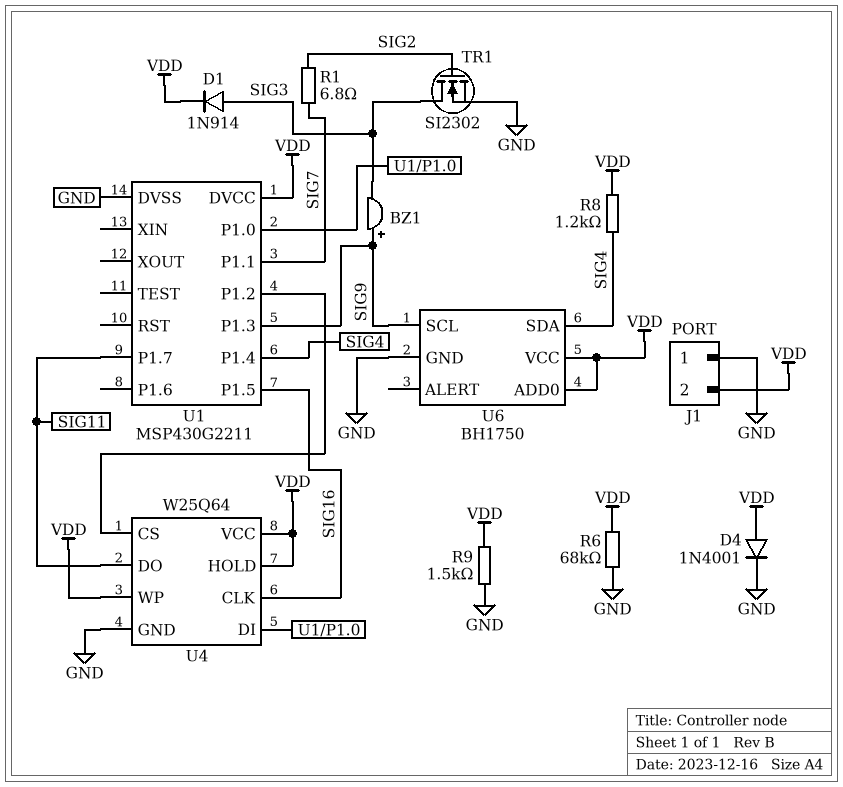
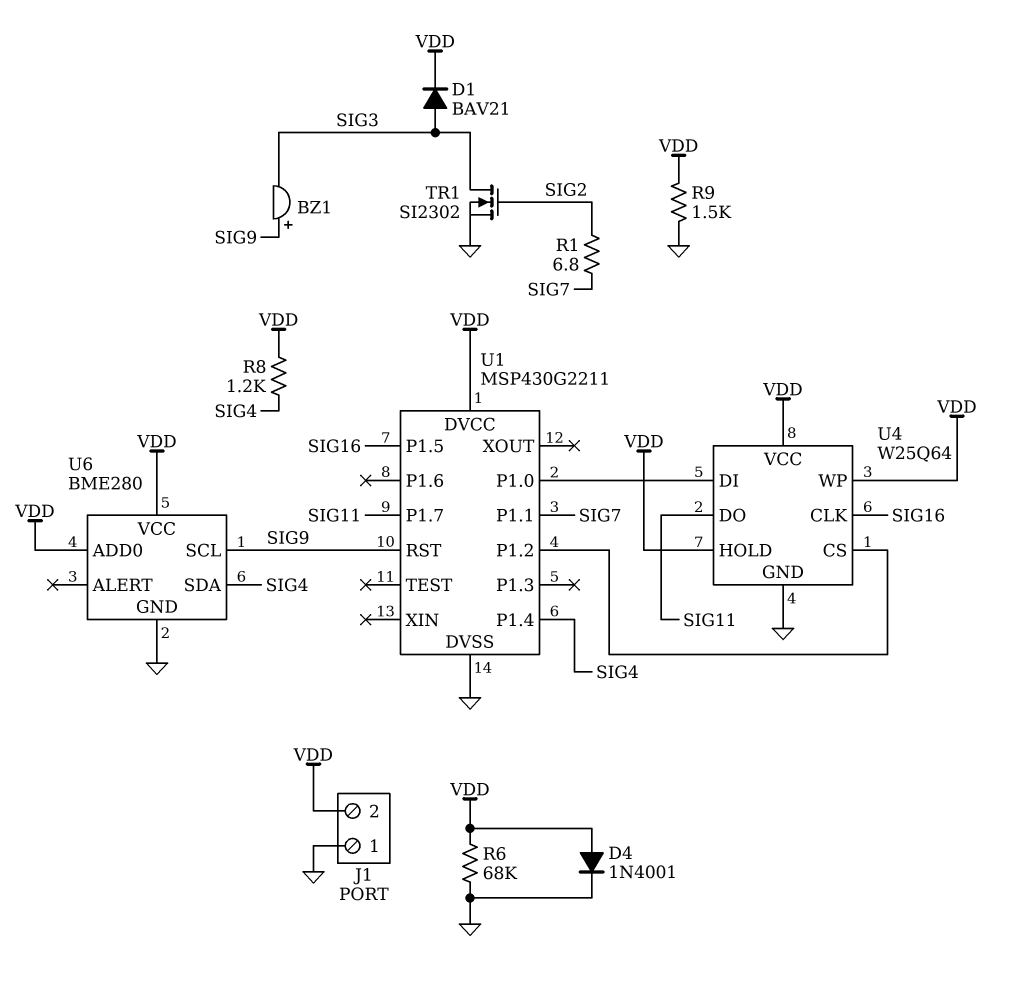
D1: diode 1N914 (A SIG3, K VDD) -> diode BAV21 (A SIG3, K VDD)
U1 pin P1.3: SIG9 -> none
U1 pin RST: none -> SIG9
U6: BH1750 -> BME280

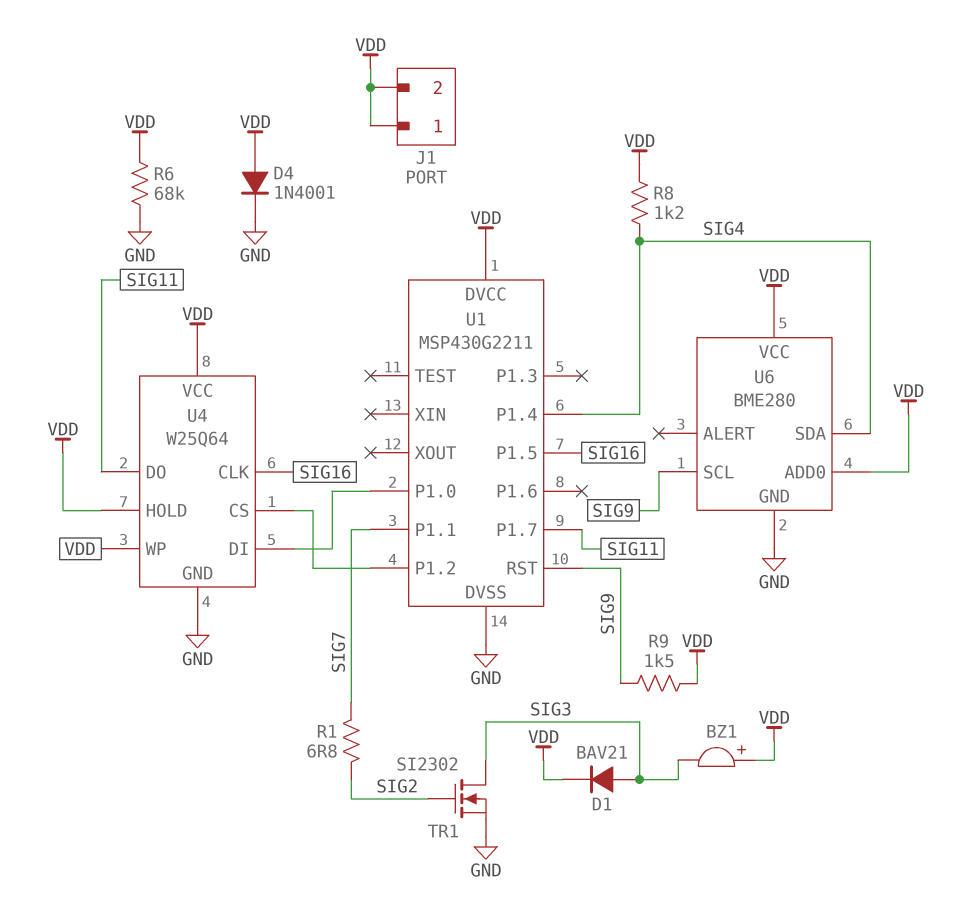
BZ1: buzzer (plus SIG9, minus SIG3) -> buzzer (plus VDD, minus SIG3)
J1 pin 1: GND -> VDD
R9: 1.5k (GND, VDD) -> 1.5k (SIG9, VDD)

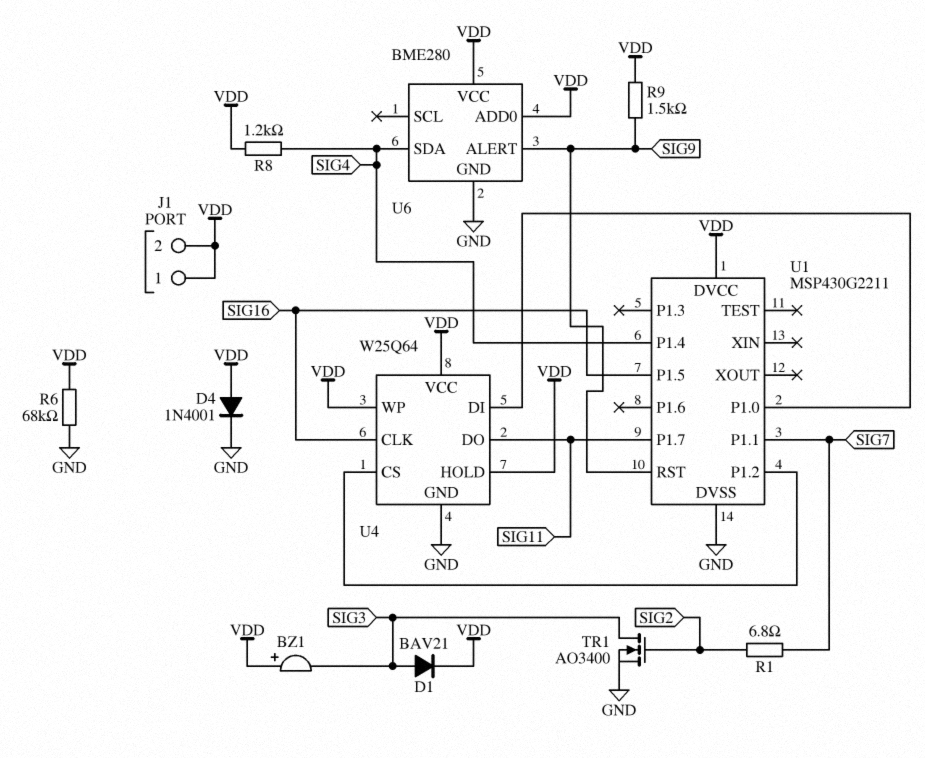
TR1: NMOS SI2302 (G SIG2, D SIG3, S GND) -> NMOS AO3400 (G SIG2, D SIG3, S GND)
U6 pin ALERT: none -> SIG9
U6 pin SCL: SIG9 -> none

